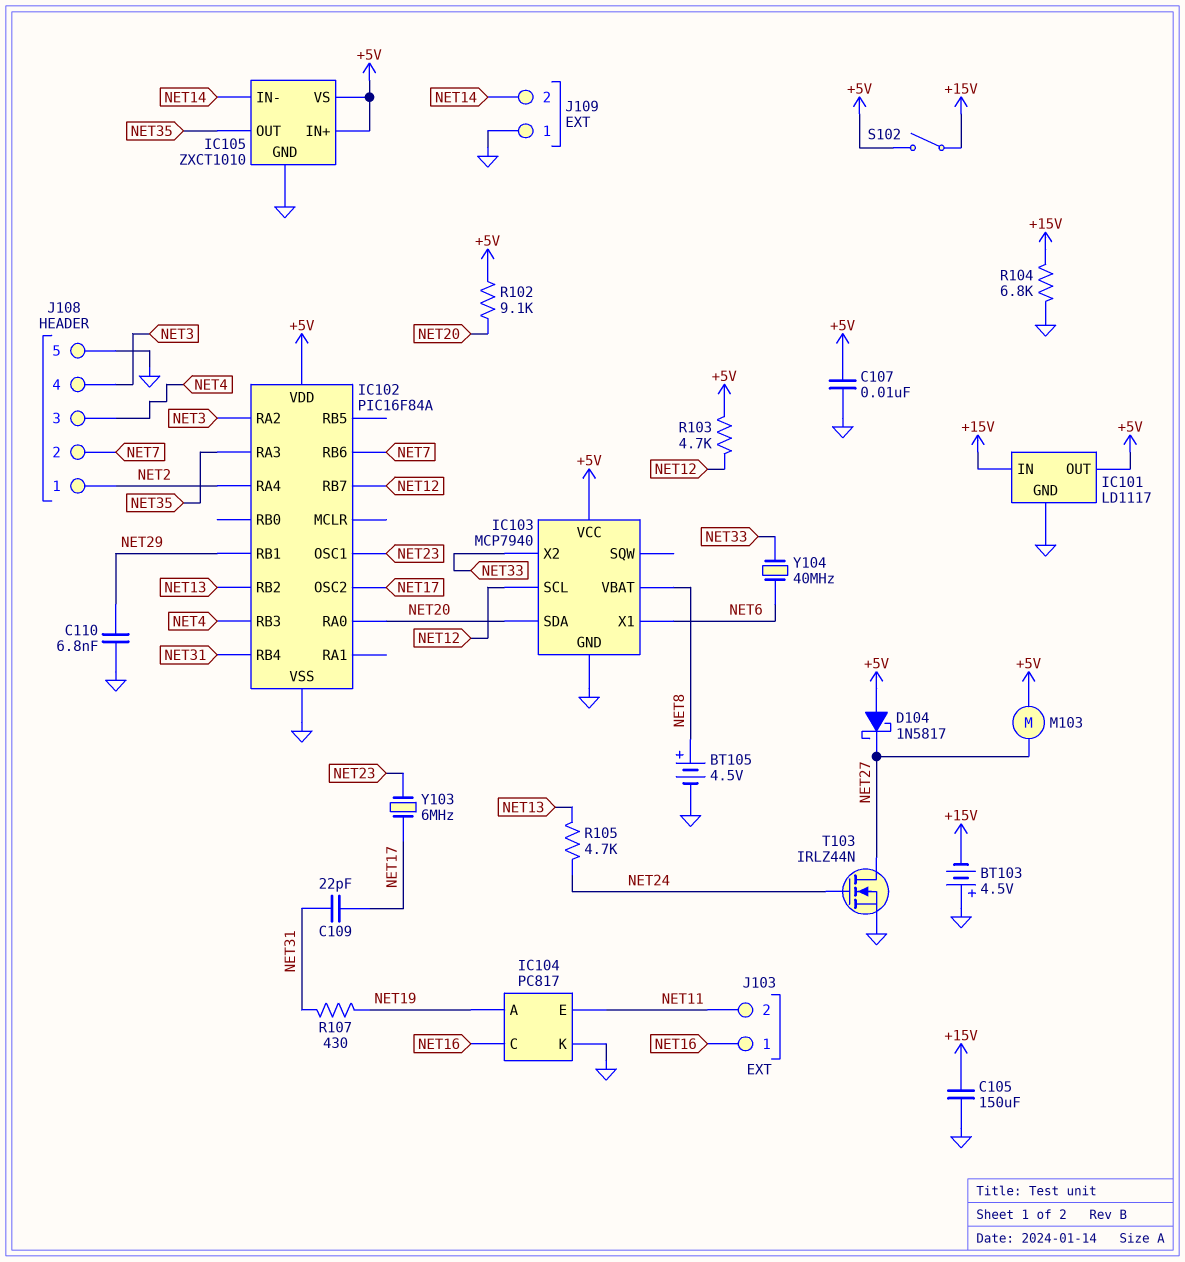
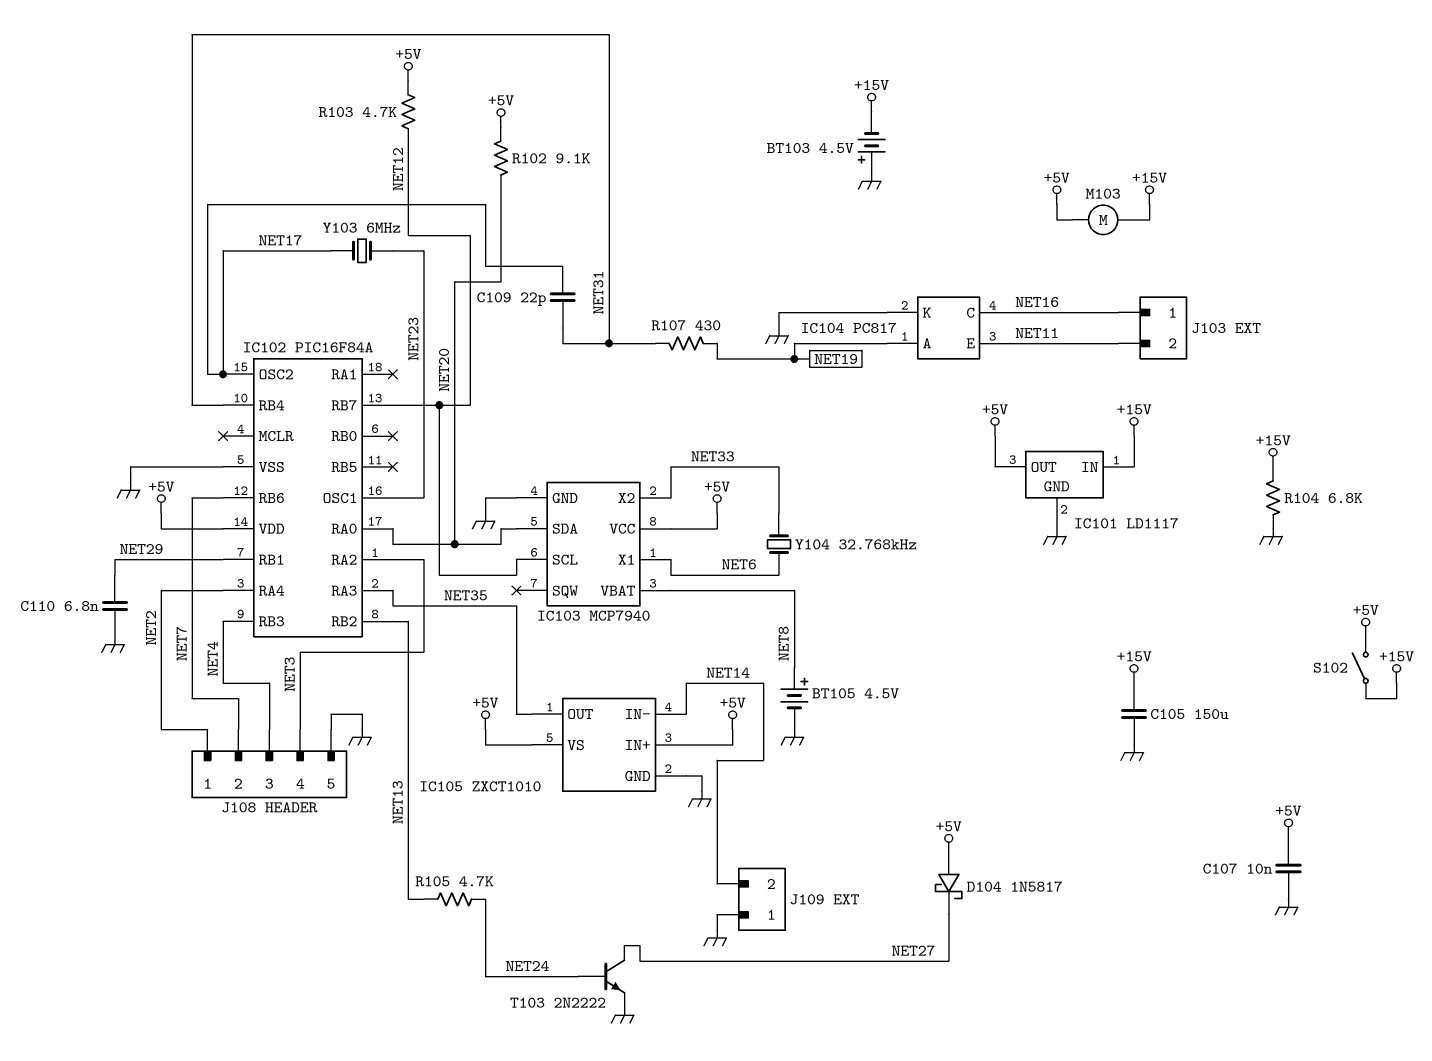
M103: motor (+5V, NET27) -> motor (+5V, +15V)
T103: NMOS IRLZ44N (G NET24, D NET27, S GND) -> NPN 2N2222 (B NET24, C NET27, E GND)
Y104: 40MHz (NET6, NET33) -> 32.768kHz (NET6, NET33)

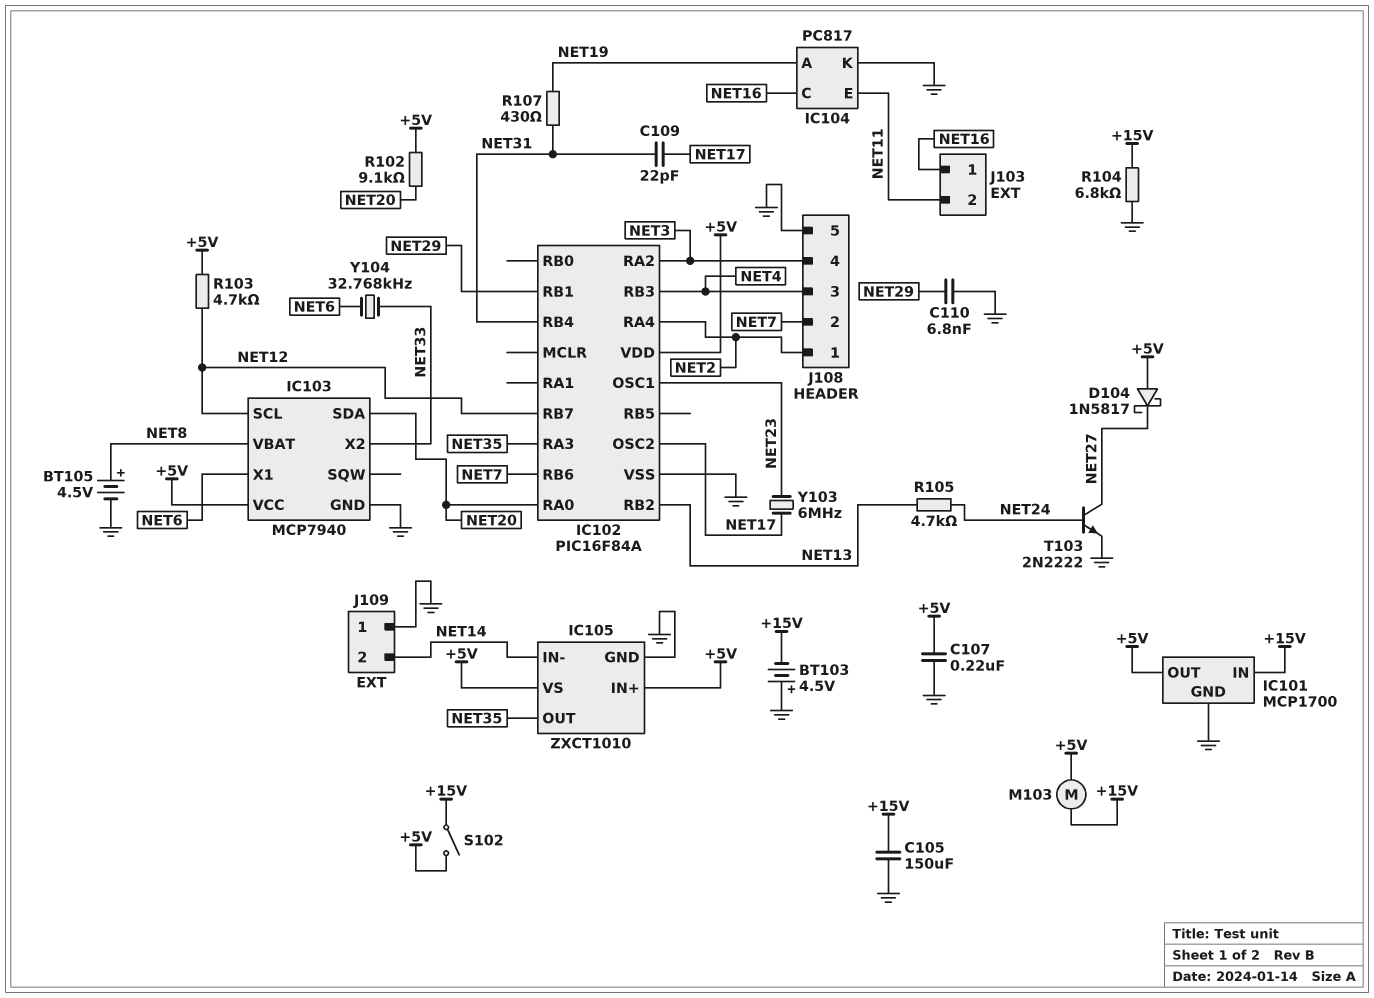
C107: 10nF (+5V, GND) -> 220nF (+5V, GND)
IC101: LD1117 -> MCP1700

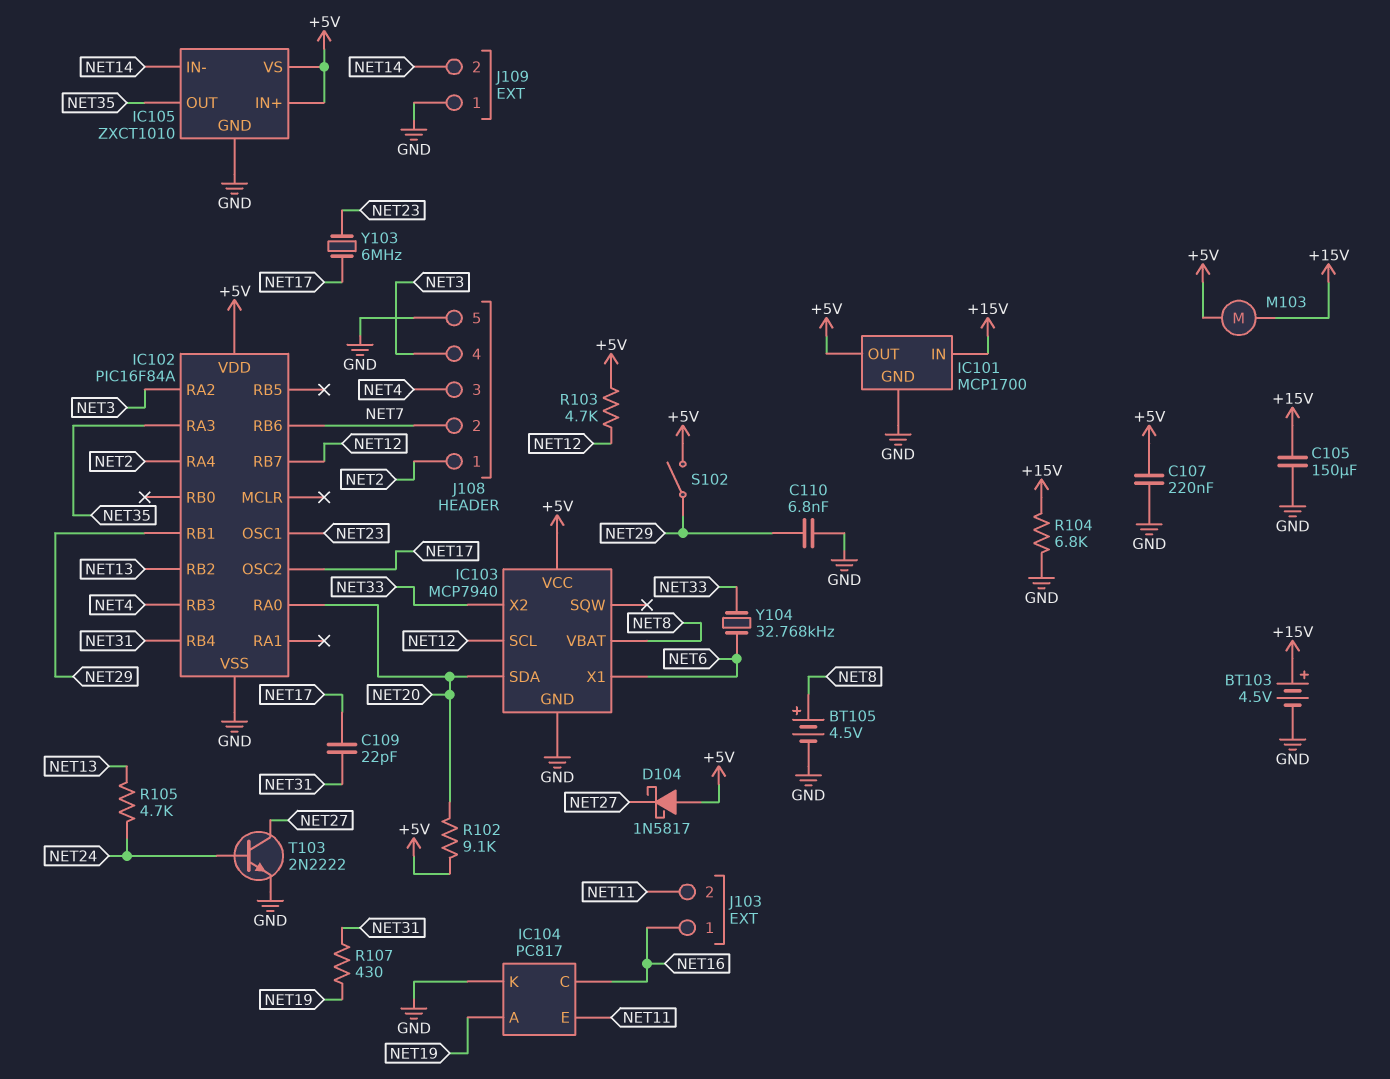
BT103: 4.5V (plus GND, minus +15V) -> 4.5V (plus +15V, minus GND)
S102: switch (+5V, +15V) -> switch (+5V, NET29)

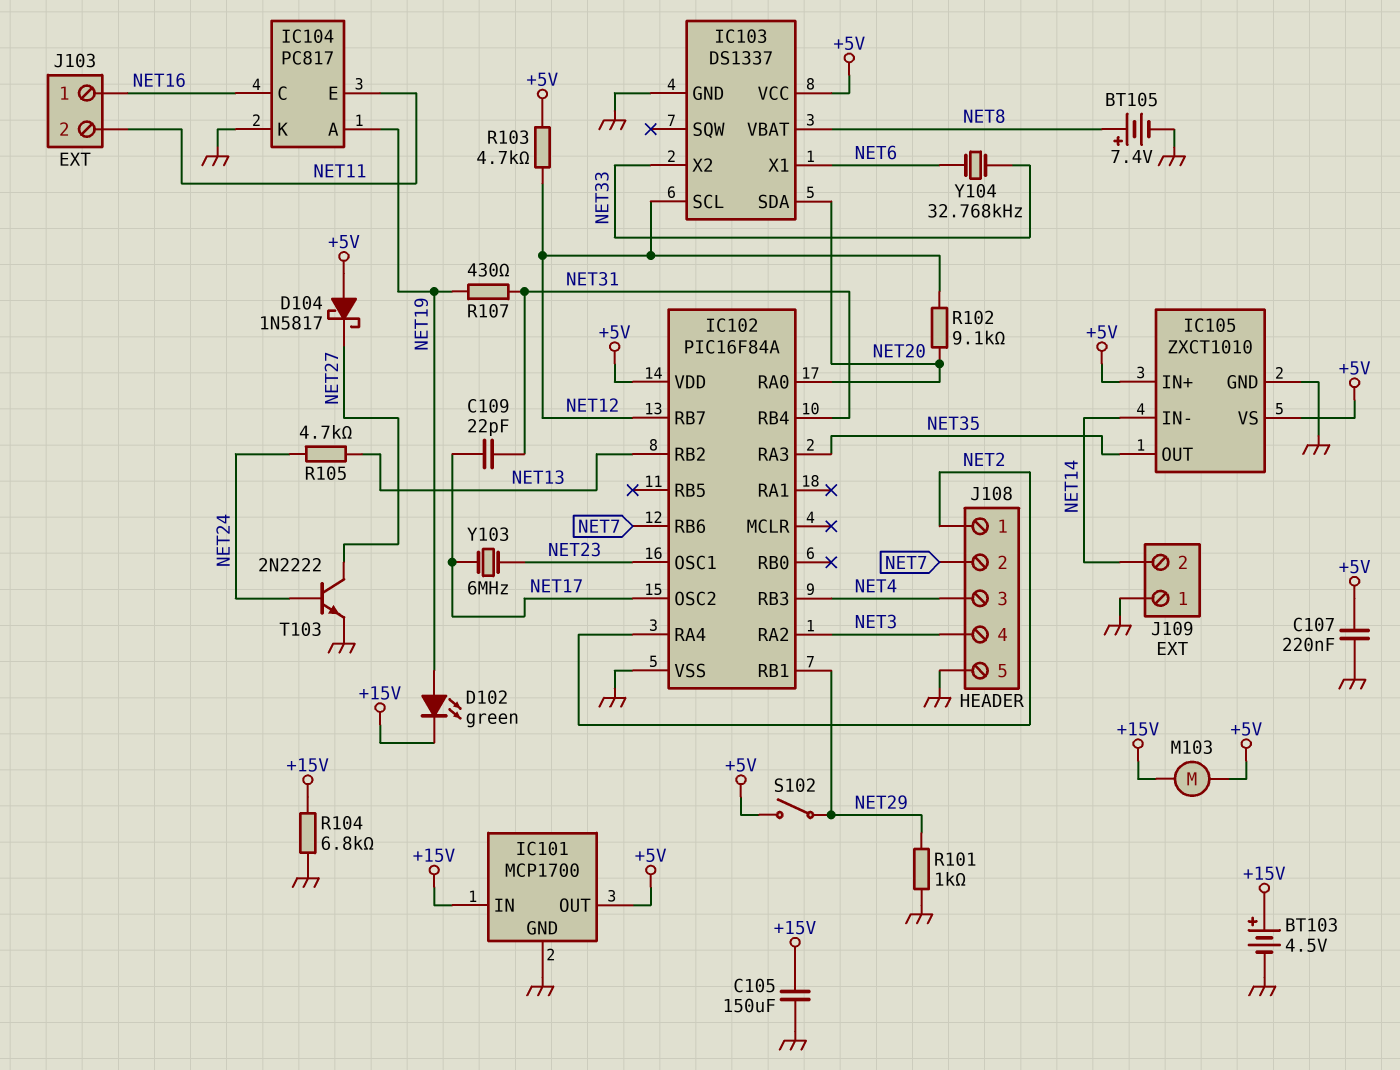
BT105: 4.5V (plus NET8, minus GND) -> 7.4V (plus NET8, minus GND)
C110: 6.8nF (GND, NET29) -> none
D102: none -> LED green (A NET19, K +15V)
IC103: MCP7940 -> DS1337
R101: none -> 1k (GND, NET29)
R102: 9.1k (+5V, NET20) -> 9.1k (NET12, NET20)

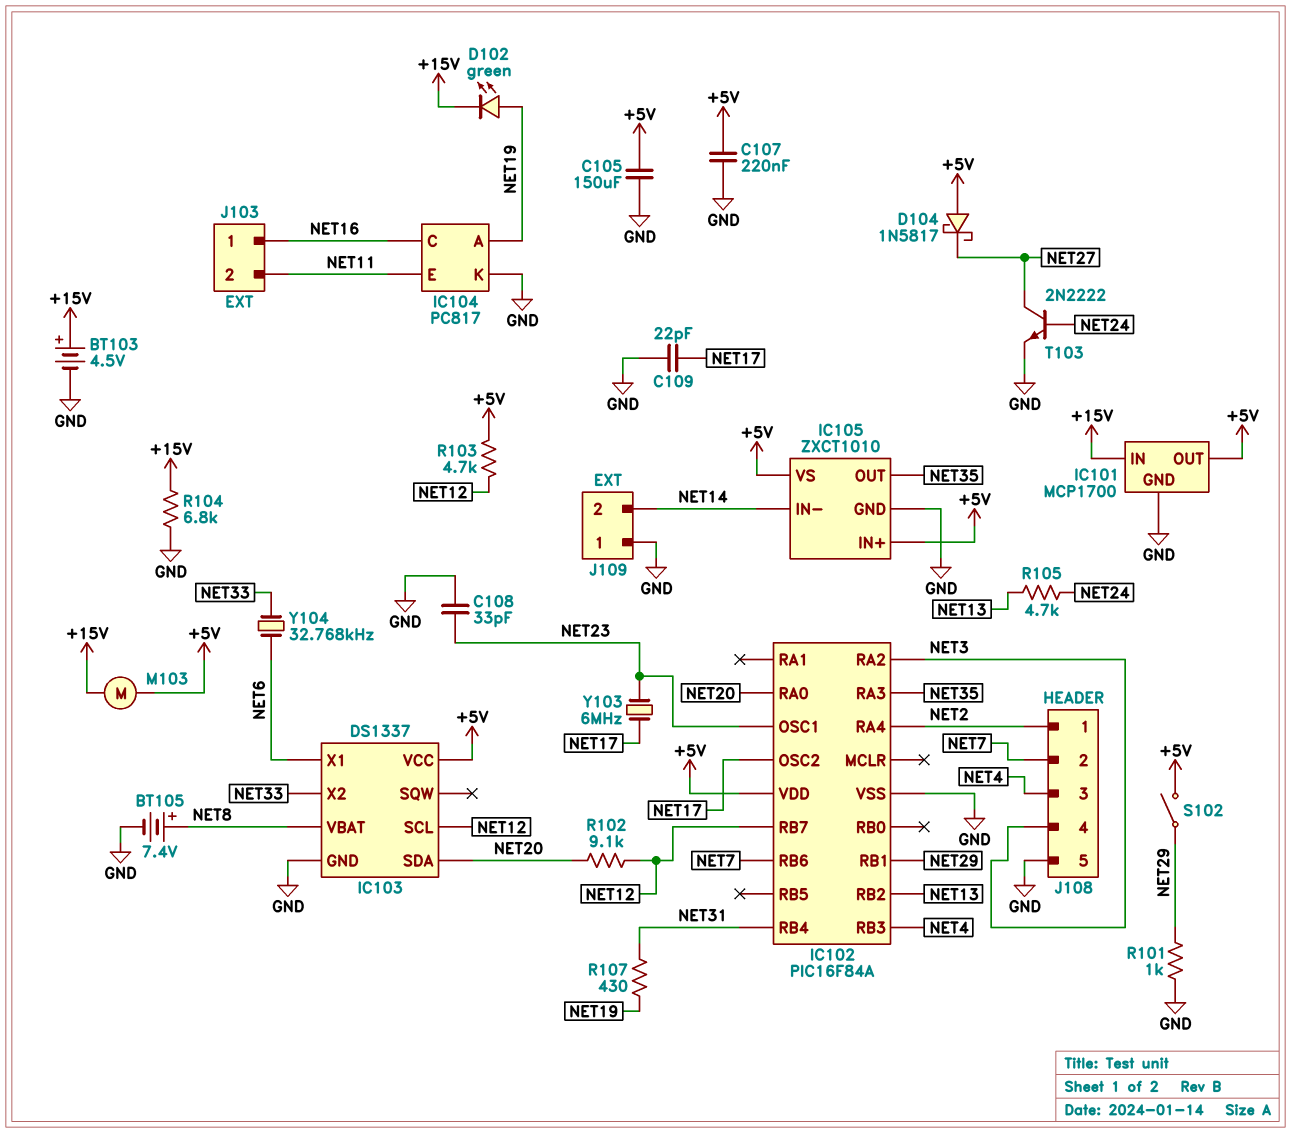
C105: 150uF (+15V, GND) -> 150uF (+5V, GND)
C108: none -> 33pF (GND, NET23)
C109: 22pF (NET17, NET31) -> 22pF (GND, NET17)

